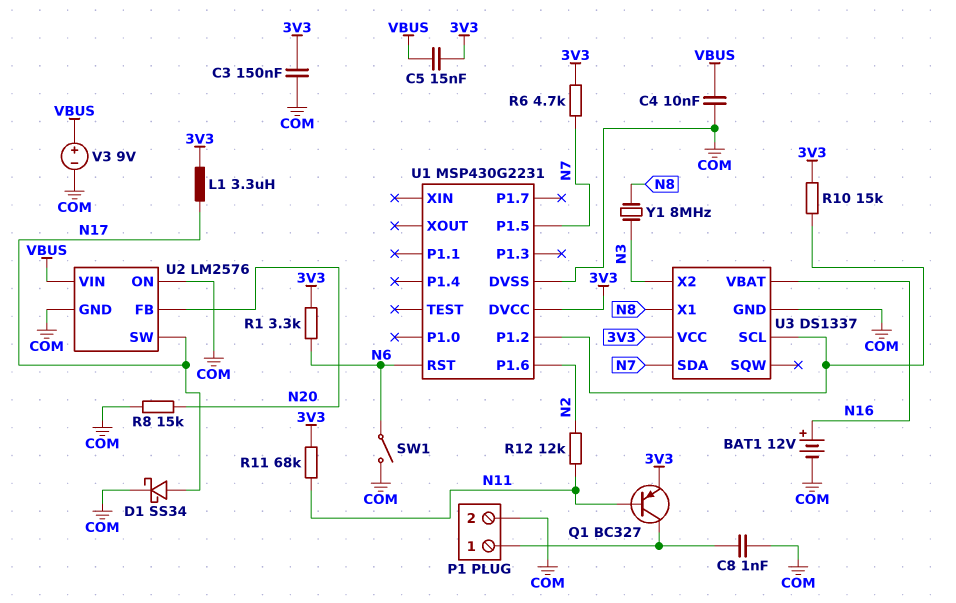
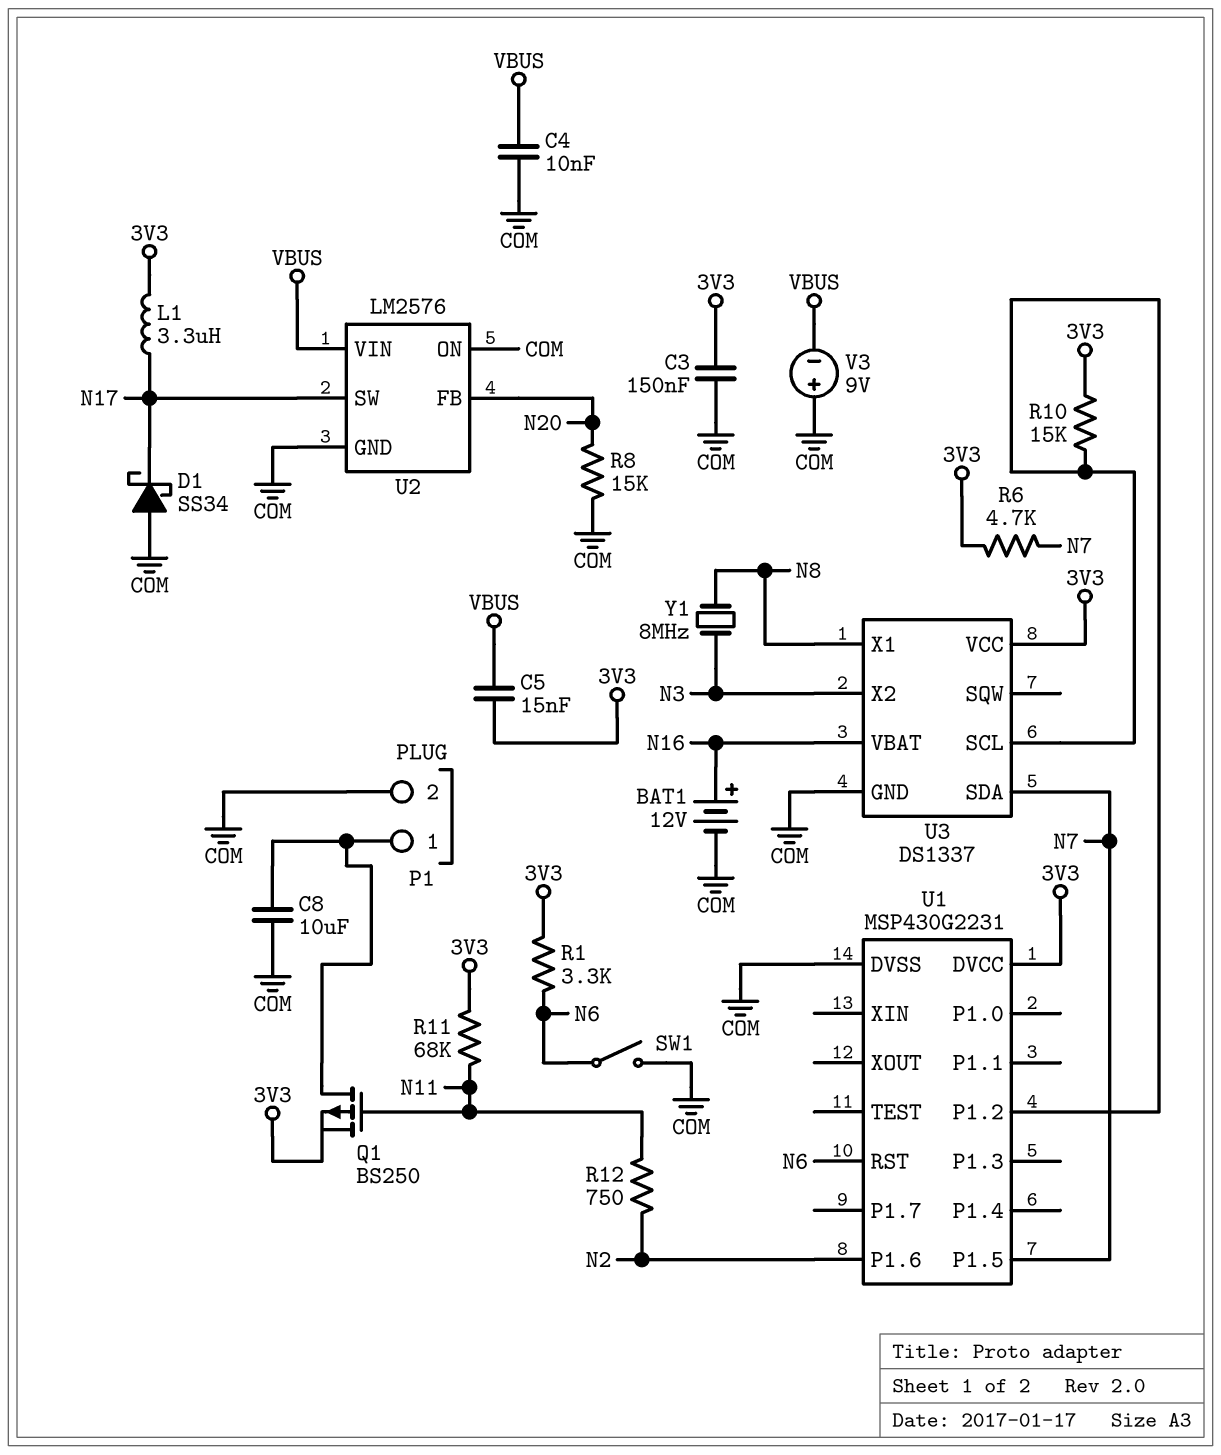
C8: 1nF (COM, P1/1) -> 10uF (COM, P1/1)
D1: schottky SS34 (A N17, K COM) -> schottky SS34 (A COM, K N17)
Q1: PNP BC327 (B N11, C P1/1, E 3V3) -> PMOS BS250 (G N11, D P1/1, S 3V3)
R12: 12k (N2, N11) -> 750 (N2, N11)
V3: 9V (plus VBUS, minus COM) -> 9V (plus COM, minus VBUS)

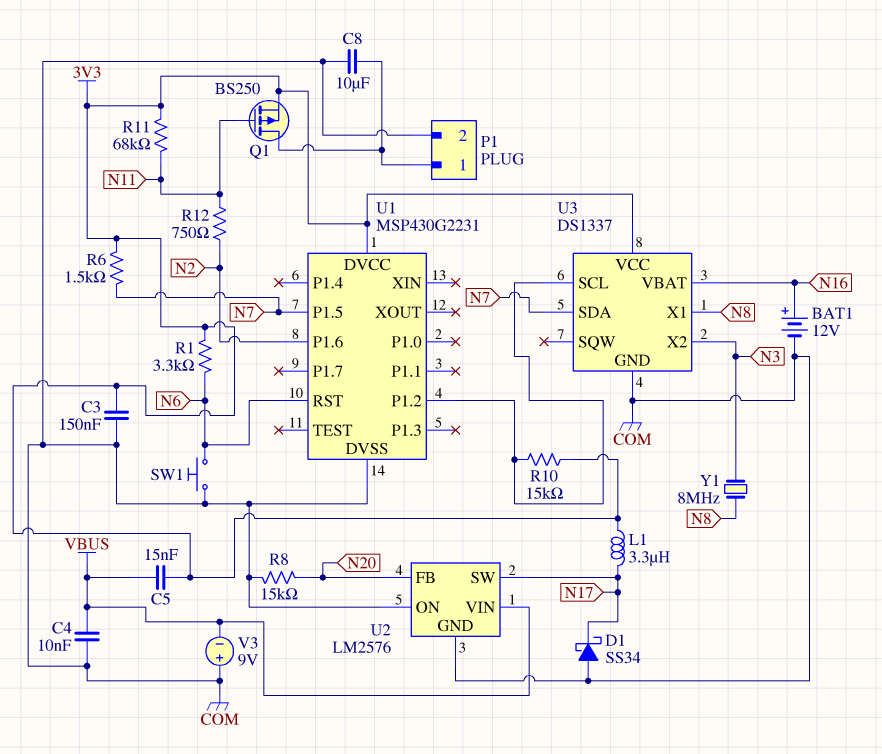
R6: 4.7k (3V3, N7) -> 1.5k (3V3, N7)
SW1: switch (COM, N6) -> button (COM, N6)

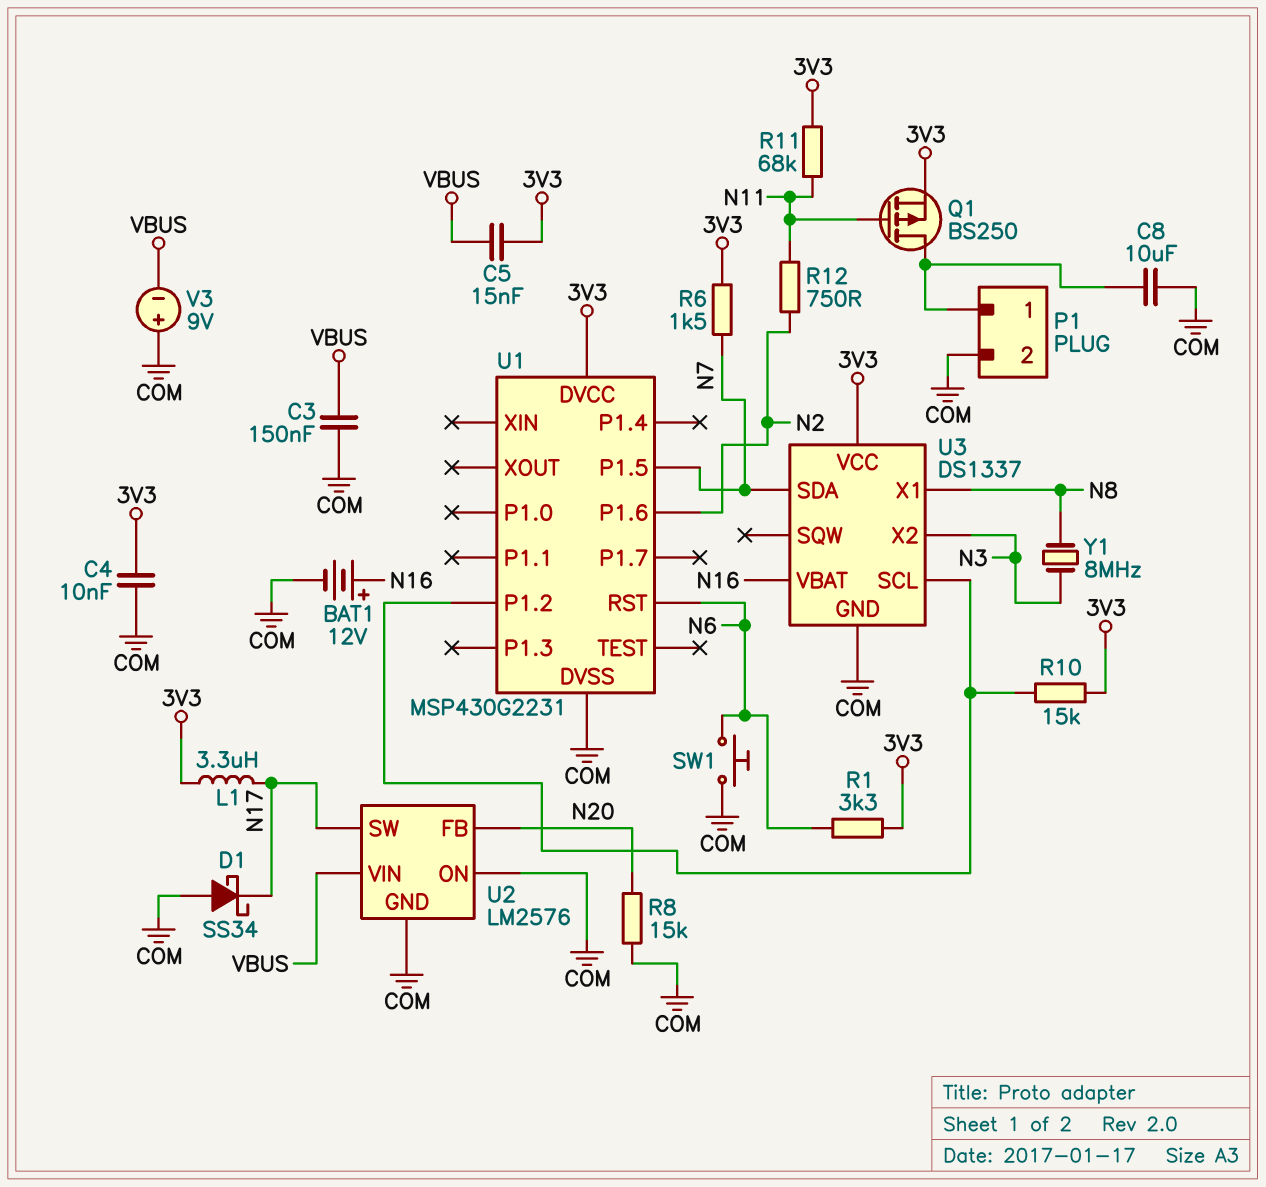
C3: 150nF (3V3, COM) -> 150nF (COM, VBUS)
C4: 10nF (COM, VBUS) -> 10nF (3V3, COM)

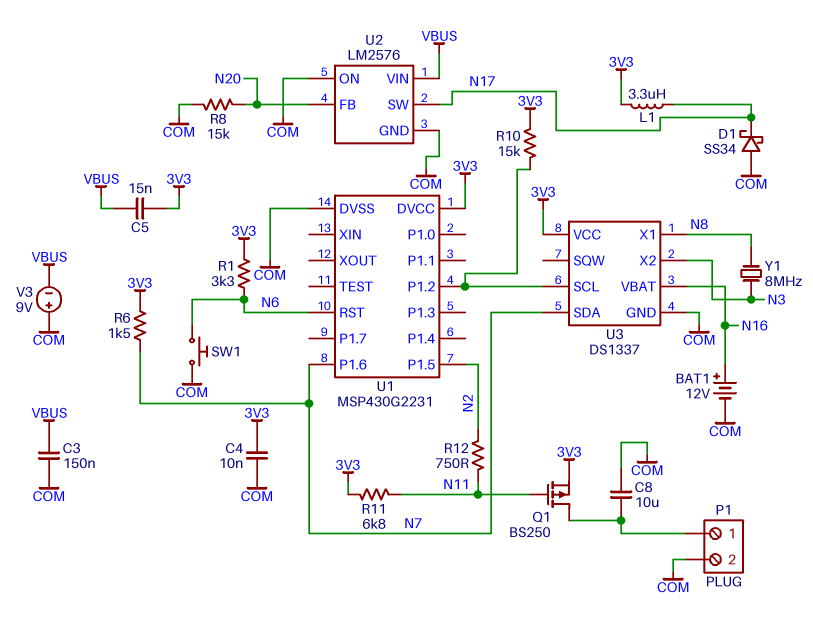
R11: 68k (3V3, N11) -> 6.8k (3V3, N11)
U1 pin P1.5: N7 -> N2
U1 pin P1.6: N2 -> N7

